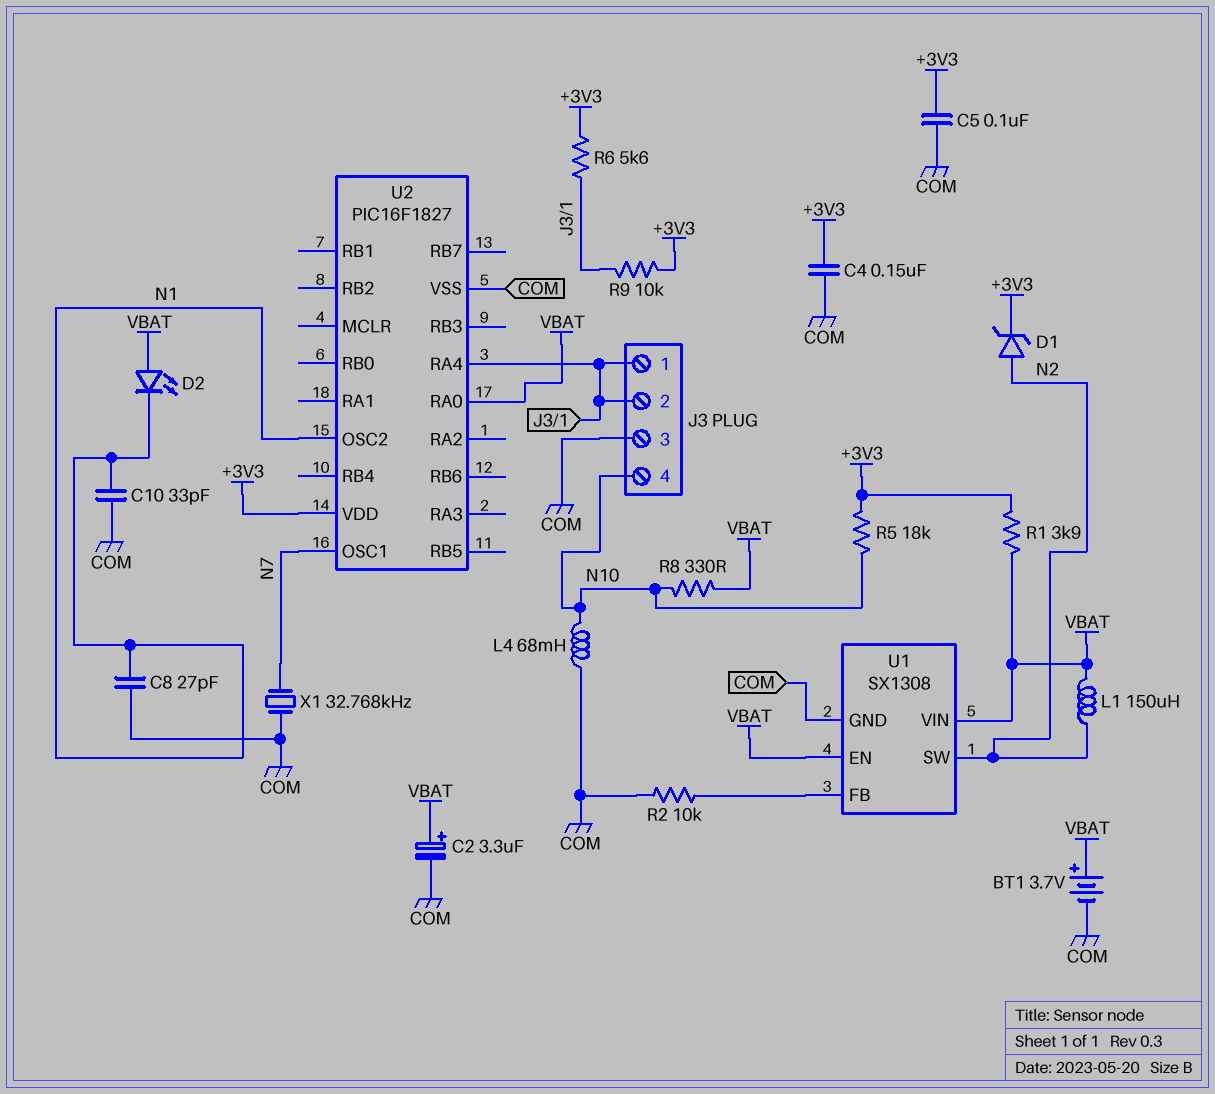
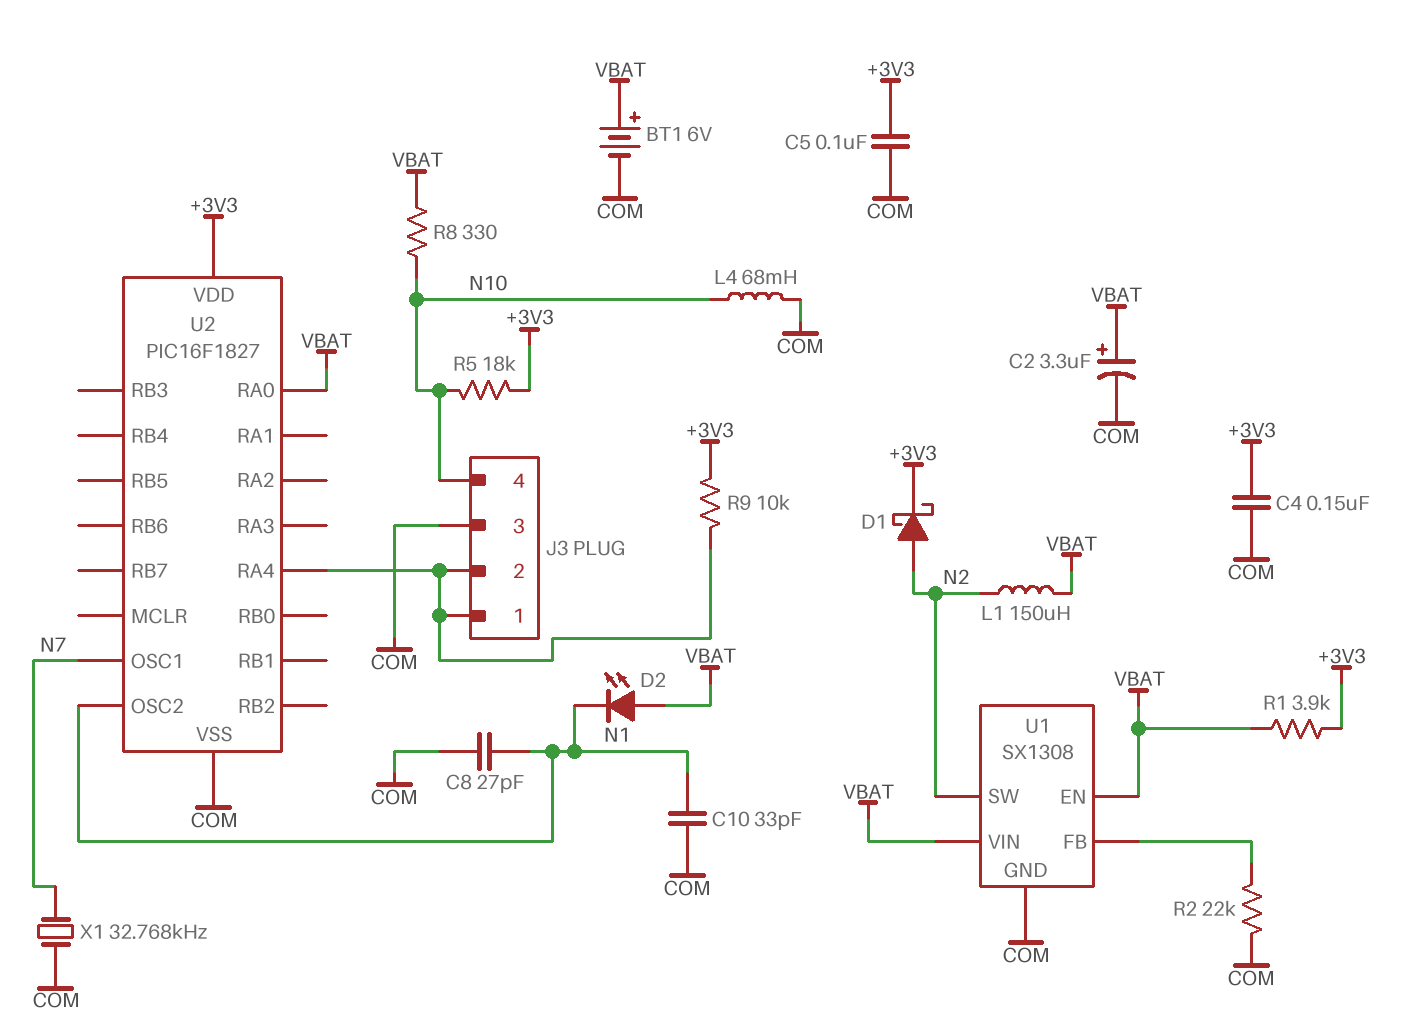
BT1: 3.7V (plus VBAT, minus COM) -> 6V (plus VBAT, minus COM)
D1: zener (A N2, K +3V3) -> schottky (A N2, K +3V3)
R2: 10k (COM, U1/FB) -> 22k (COM, U1/FB)
R6: 5.6k (+3V3, J3/1) -> none

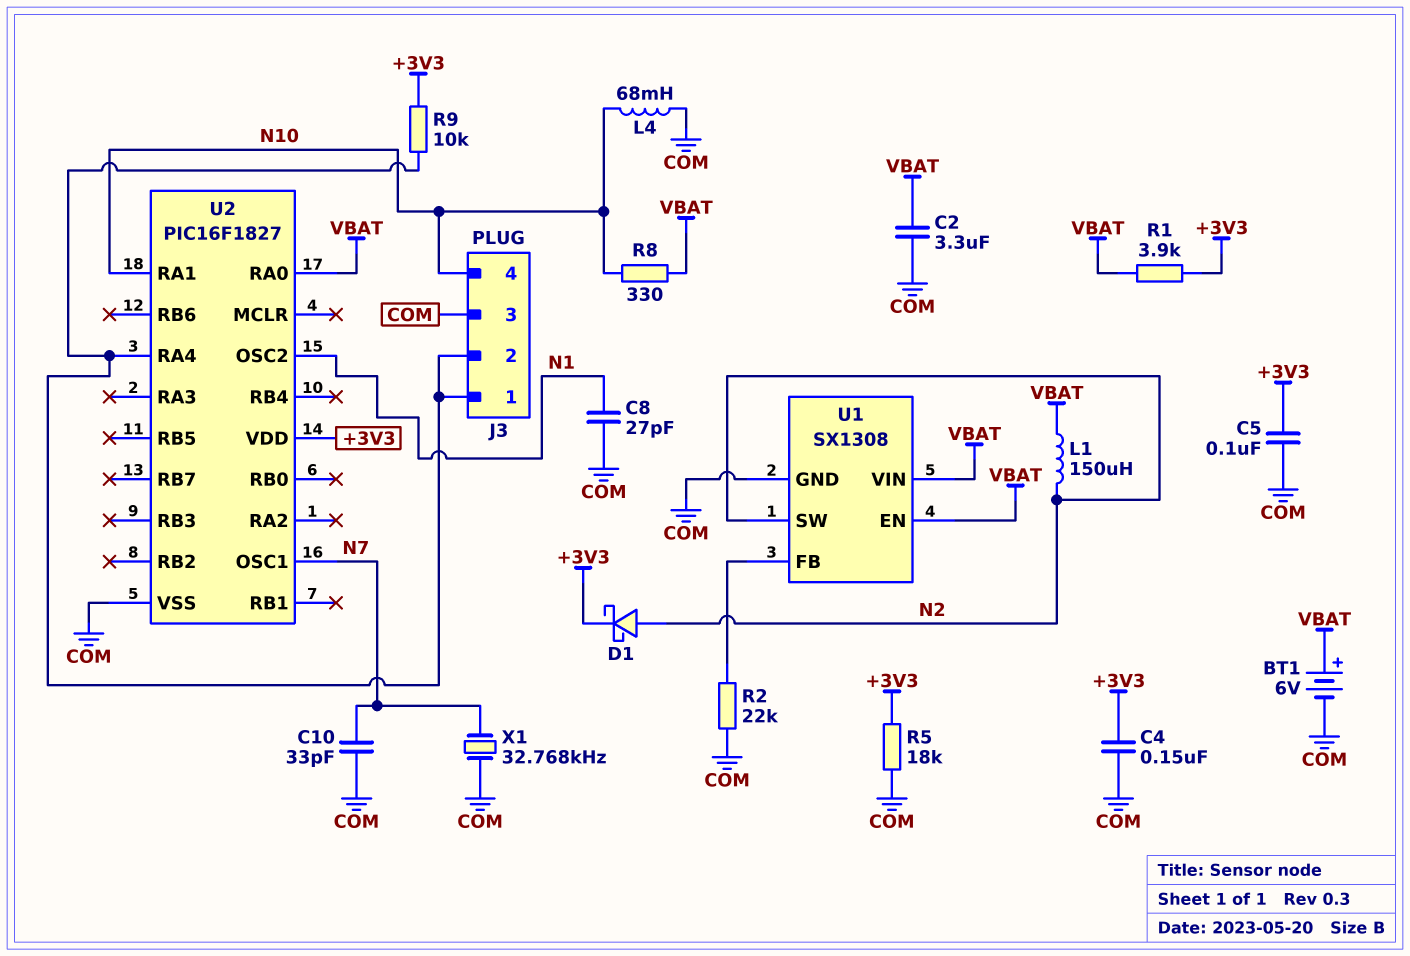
C2: 3.3uF (plus VBAT, minus COM) -> 3.3uF (COM, VBAT)
C10: 33pF (COM, N1) -> 33pF (COM, N7)
D2: LED (A VBAT, K N1) -> none
R5: 18k (+3V3, N10) -> 18k (+3V3, COM)
U2 pin RA1: none -> N10

